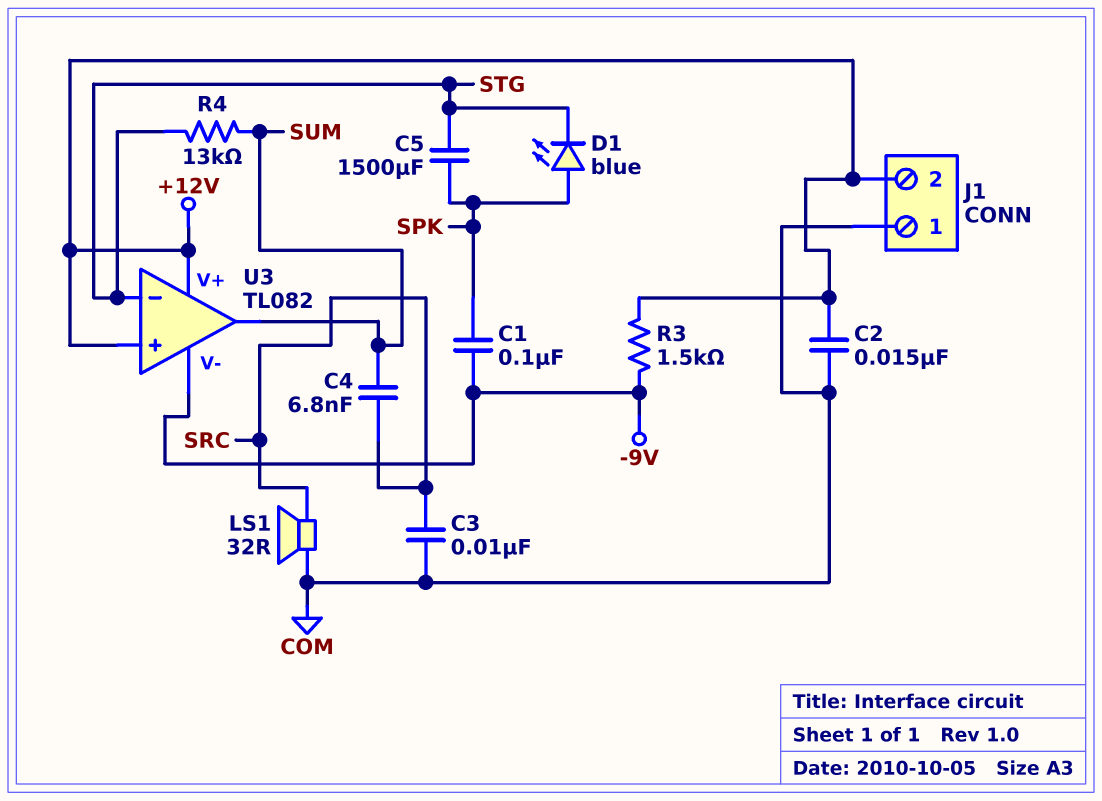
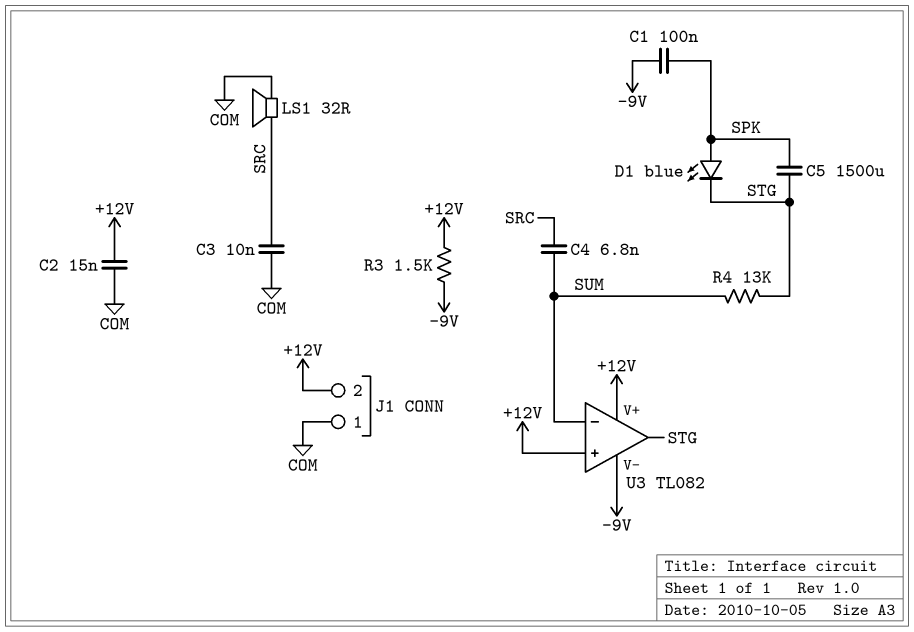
U3 pin in-: STG -> SUM
U3 pin out: SUM -> STG

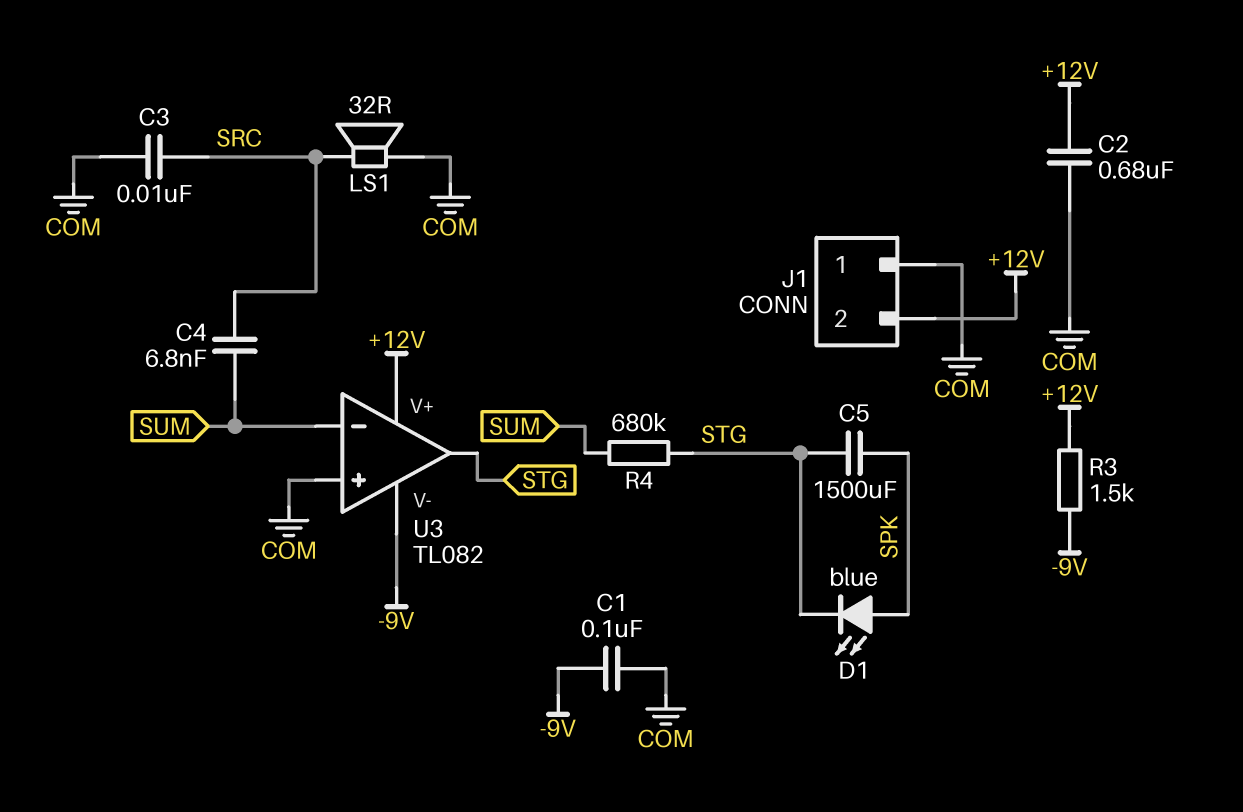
C1: 100nF (-9V, SPK) -> 100nF (-9V, COM)
C2: 15nF (+12V, COM) -> 680nF (+12V, COM)
R4: 13k (STG, SUM) -> 680k (STG, SUM)
U3 pin in+: +12V -> COM

